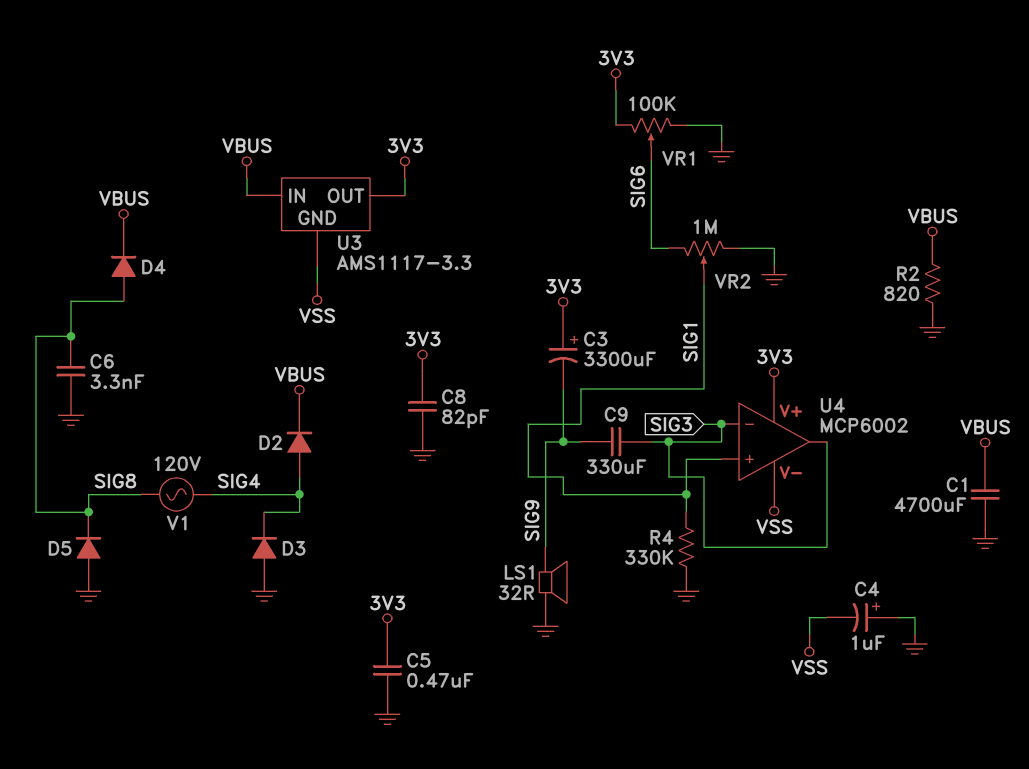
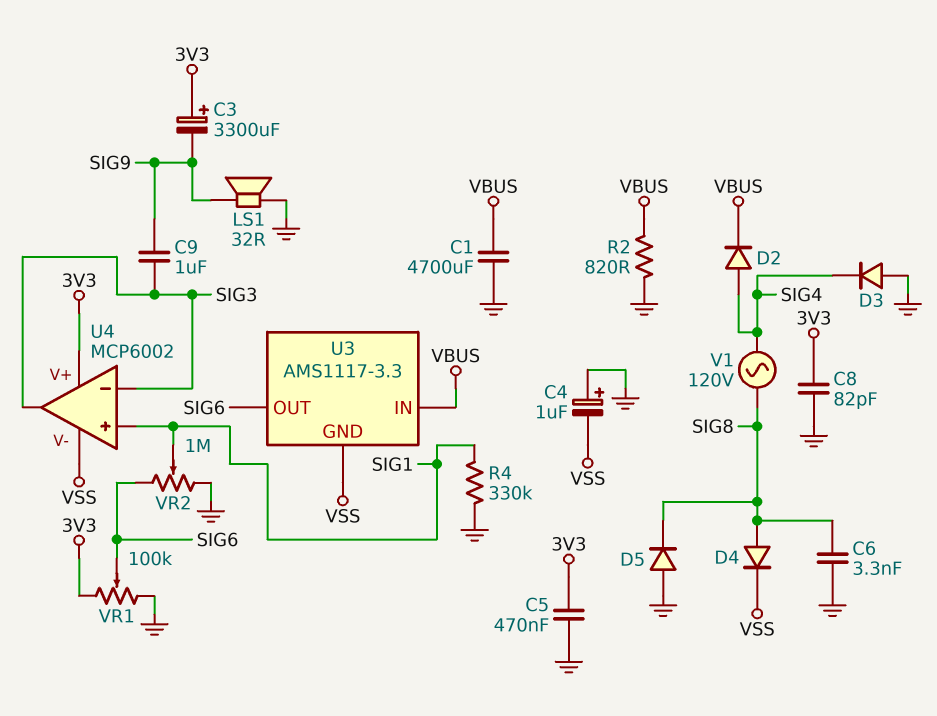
C9: 330uF (SIG3, SIG9) -> 1uF (SIG3, SIG9)
D4: diode (A SIG8, K VBUS) -> diode (A SIG8, K VSS)
U3 pin OUT: 3V3 -> SIG6

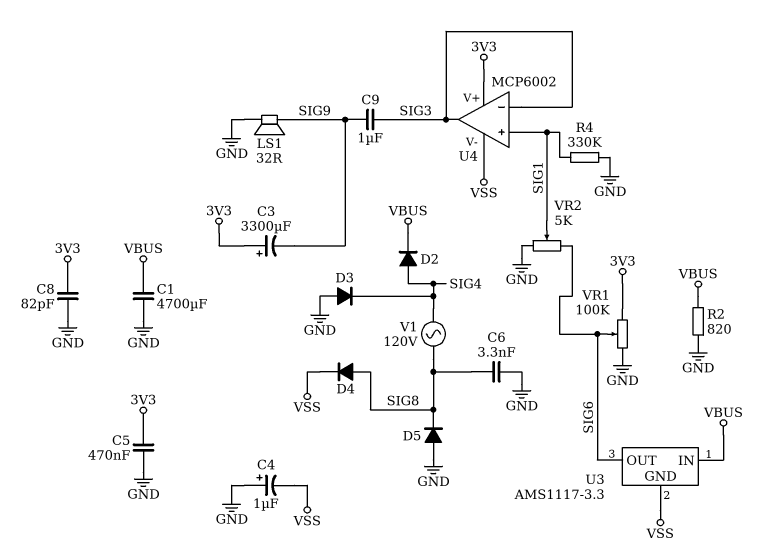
VR2: 1M (GND, SIG6, wiper SIG1) -> 5k (GND, SIG6, wiper SIG1)

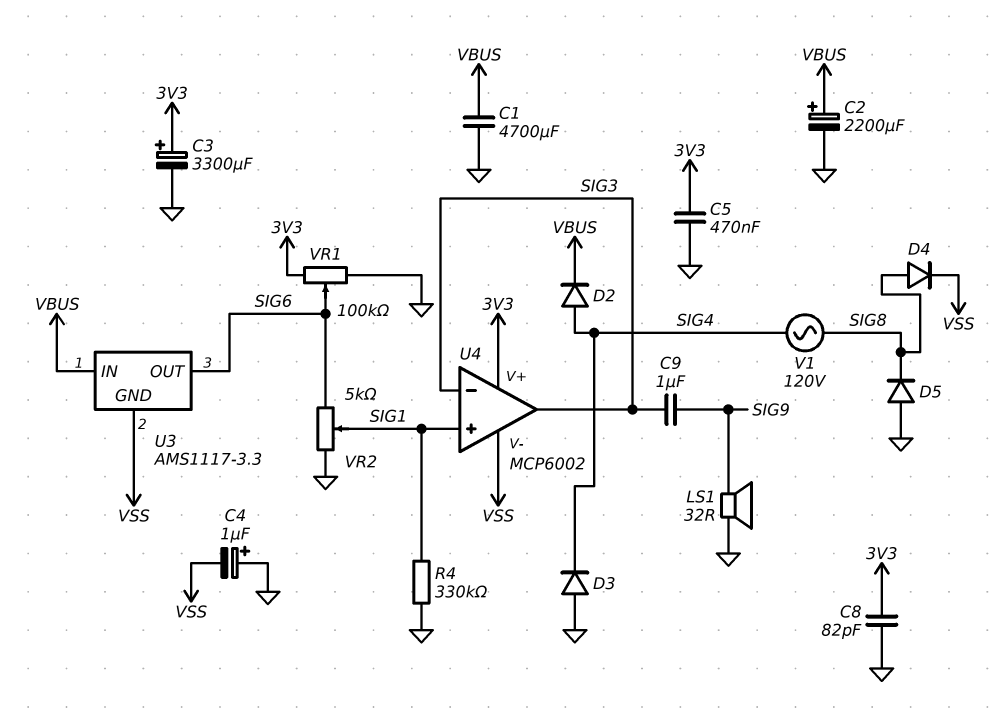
C2: none -> 2200uF (plus VBUS, minus GND)
C3: 3300uF (plus 3V3, minus SIG9) -> 3300uF (plus 3V3, minus GND)
C6: 3.3nF (GND, SIG8) -> none
R2: 820 (GND, VBUS) -> none

